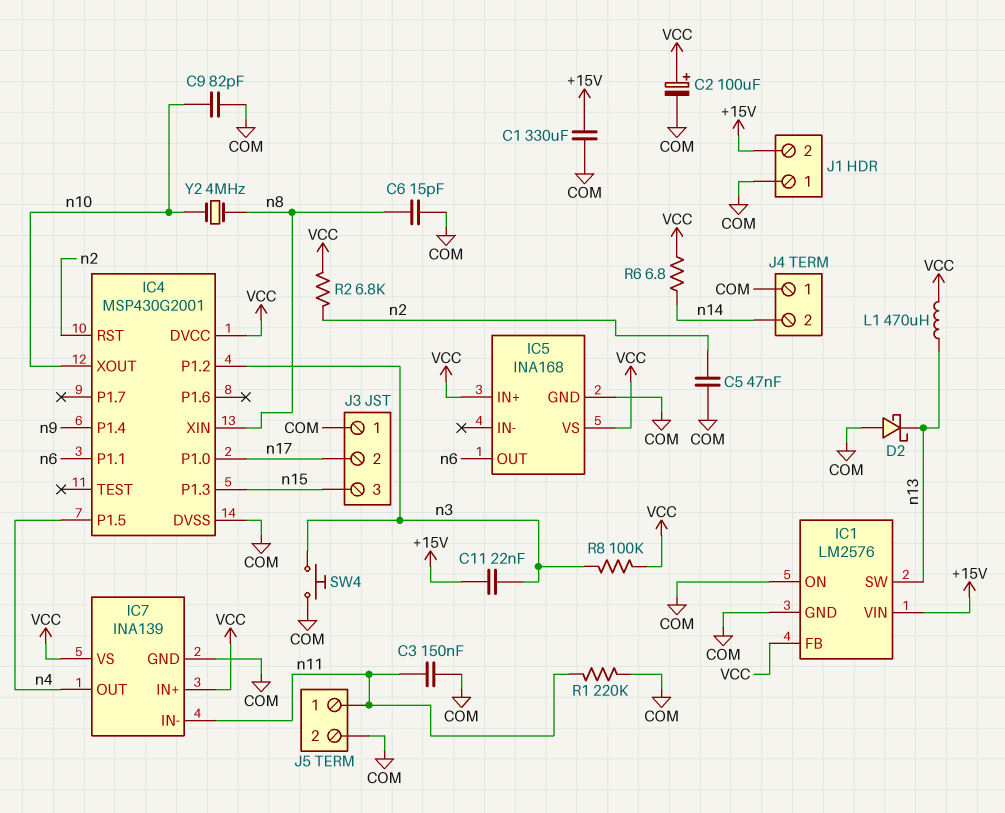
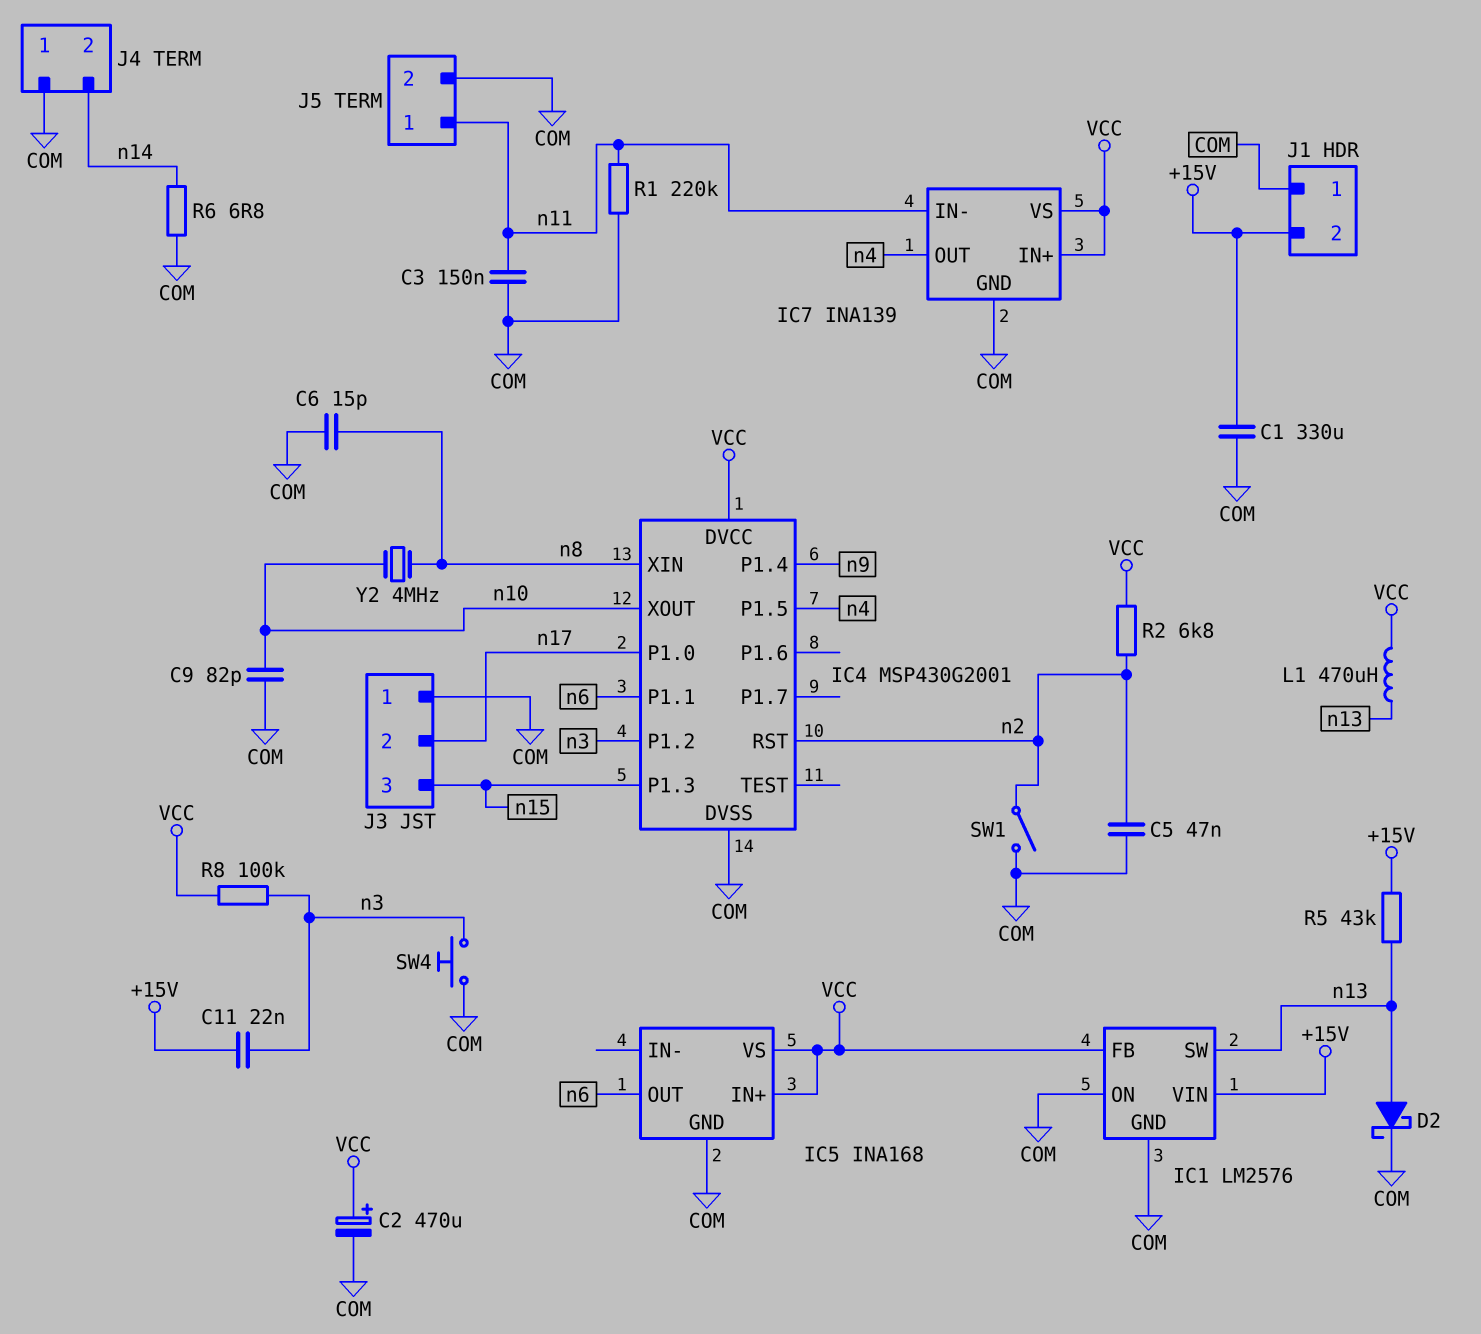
C2: 100uF (plus VCC, minus COM) -> 470uF (plus VCC, minus COM)
D2: schottky (A COM, K n13) -> schottky (A n13, K COM)
R5: none -> 43k (+15V, n13)
R6: 6.8 (VCC, n14) -> 6.8 (COM, n14)
SW1: none -> switch (COM, n2)

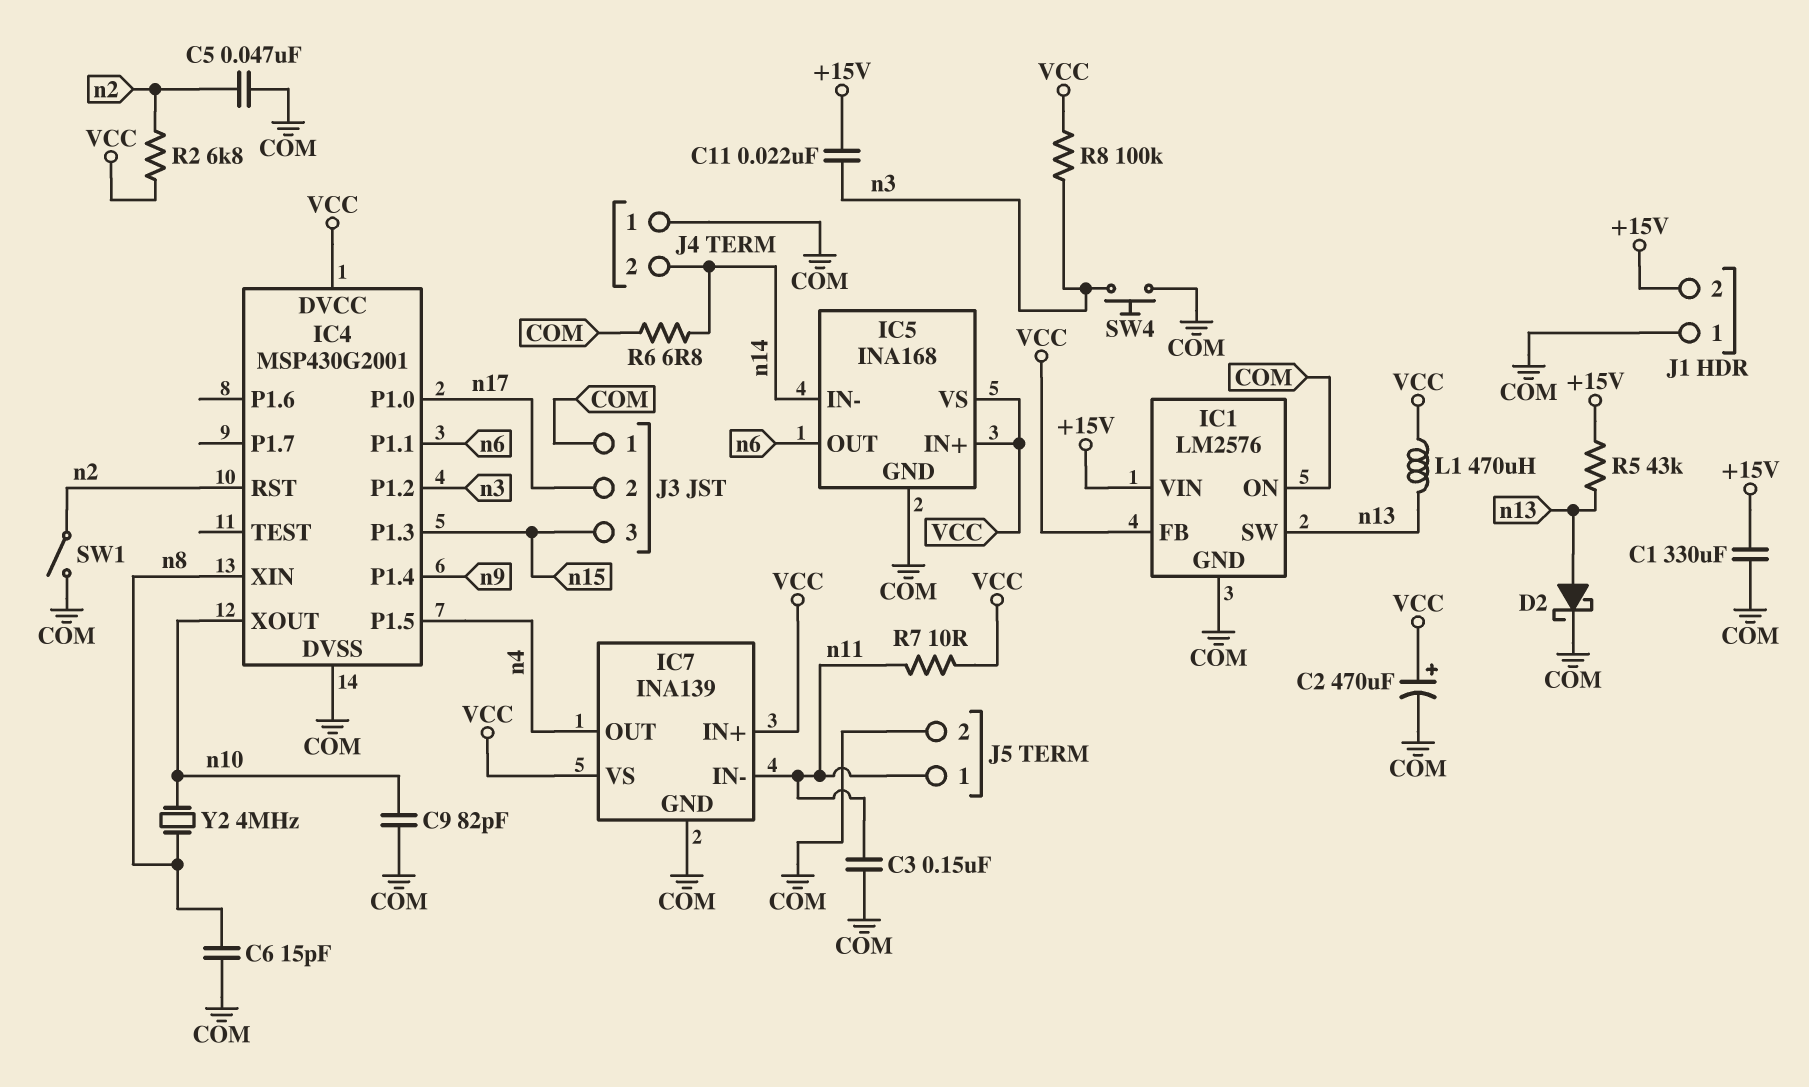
IC5 pin IN-: none -> n14
R1: 220k (COM, n11) -> none
R7: none -> 10 (VCC, n11)

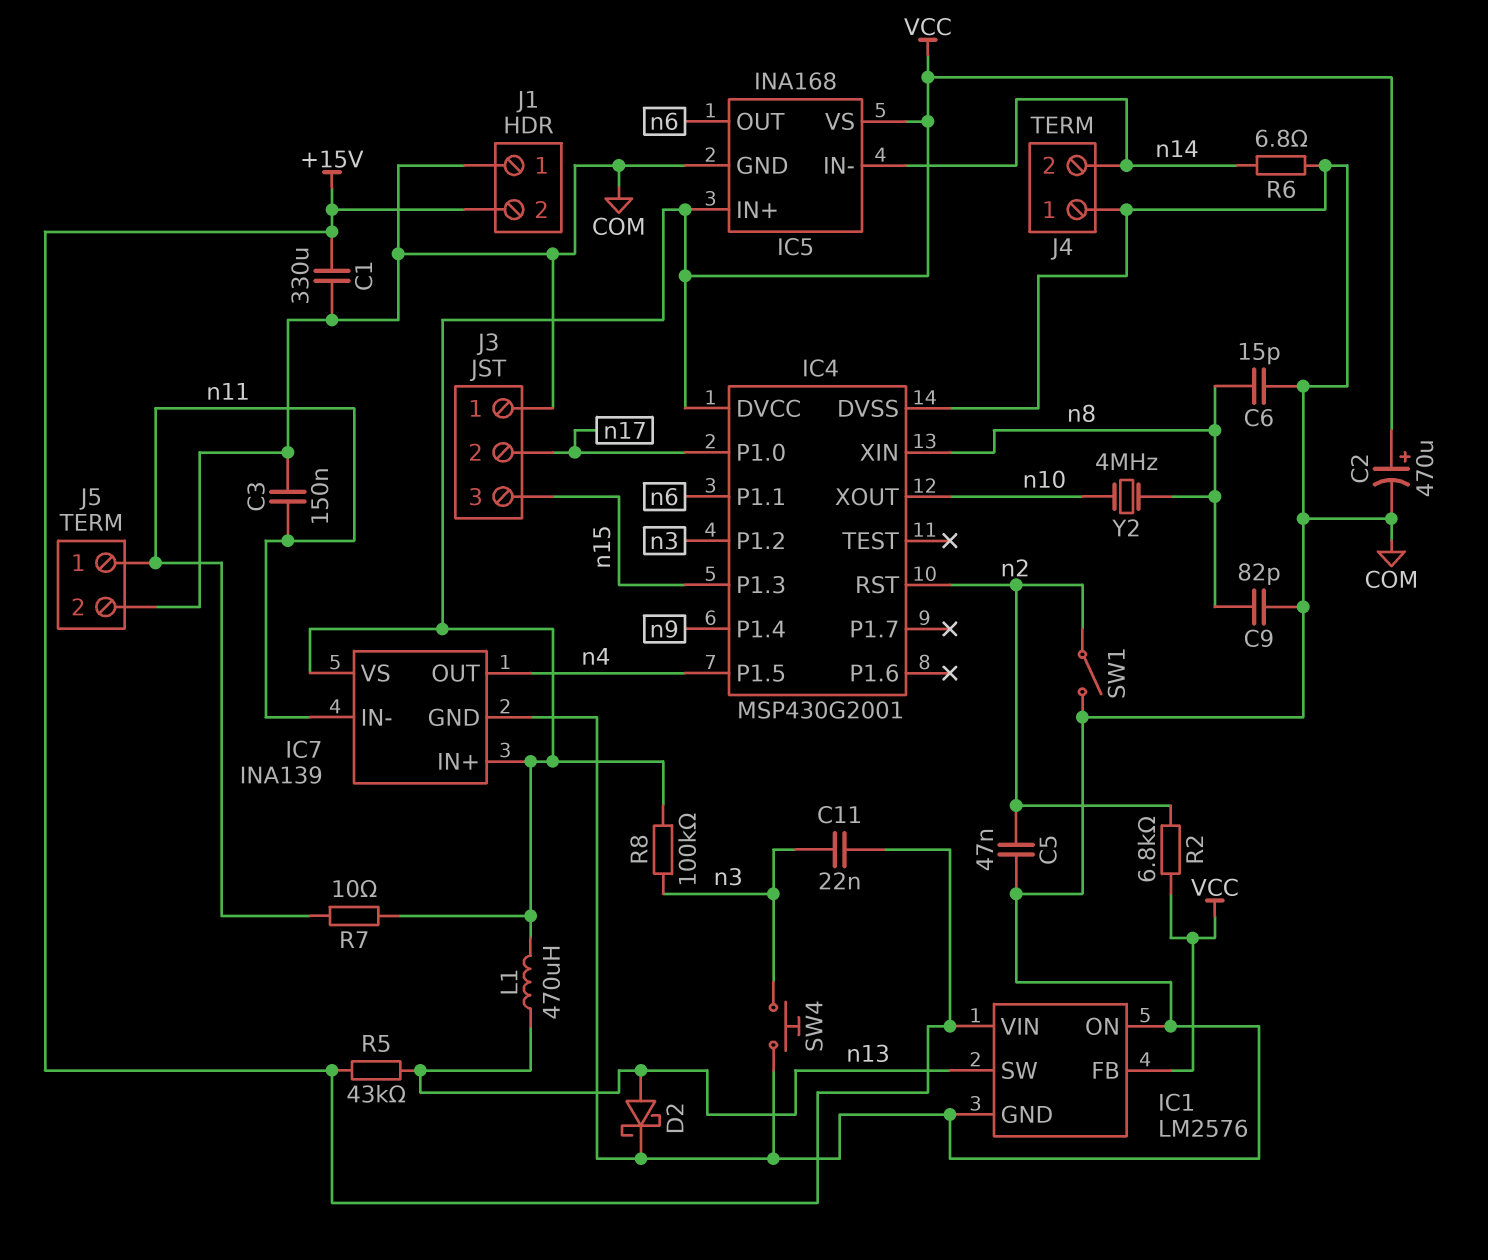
C9: 82pF (COM, n10) -> 82pF (COM, n8)

